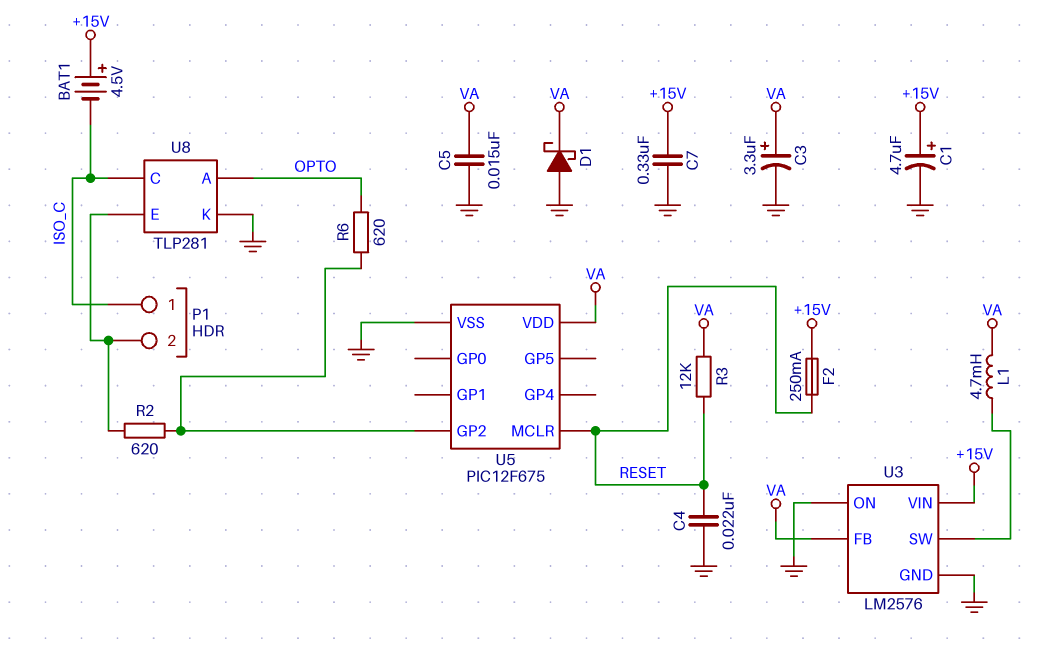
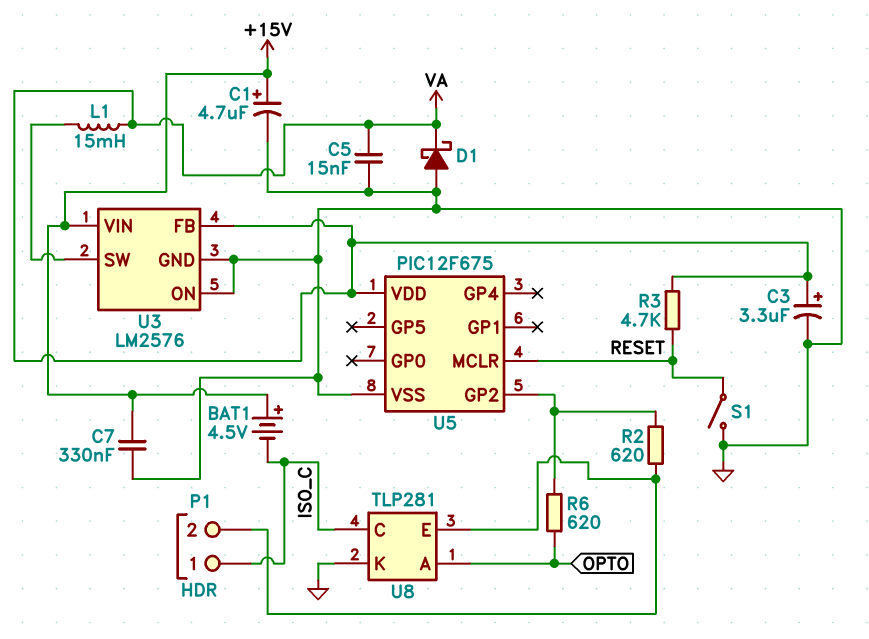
C4: 22nF (GND, RESET) -> none
F2: 250mA (+15V, RESET) -> none
L1: 4.7mH (U3/SW, VA) -> 15mH (U3/SW, VA)
R3: 12k (RESET, VA) -> 4.7k (RESET, VA)
S1: none -> switch (GND, RESET)

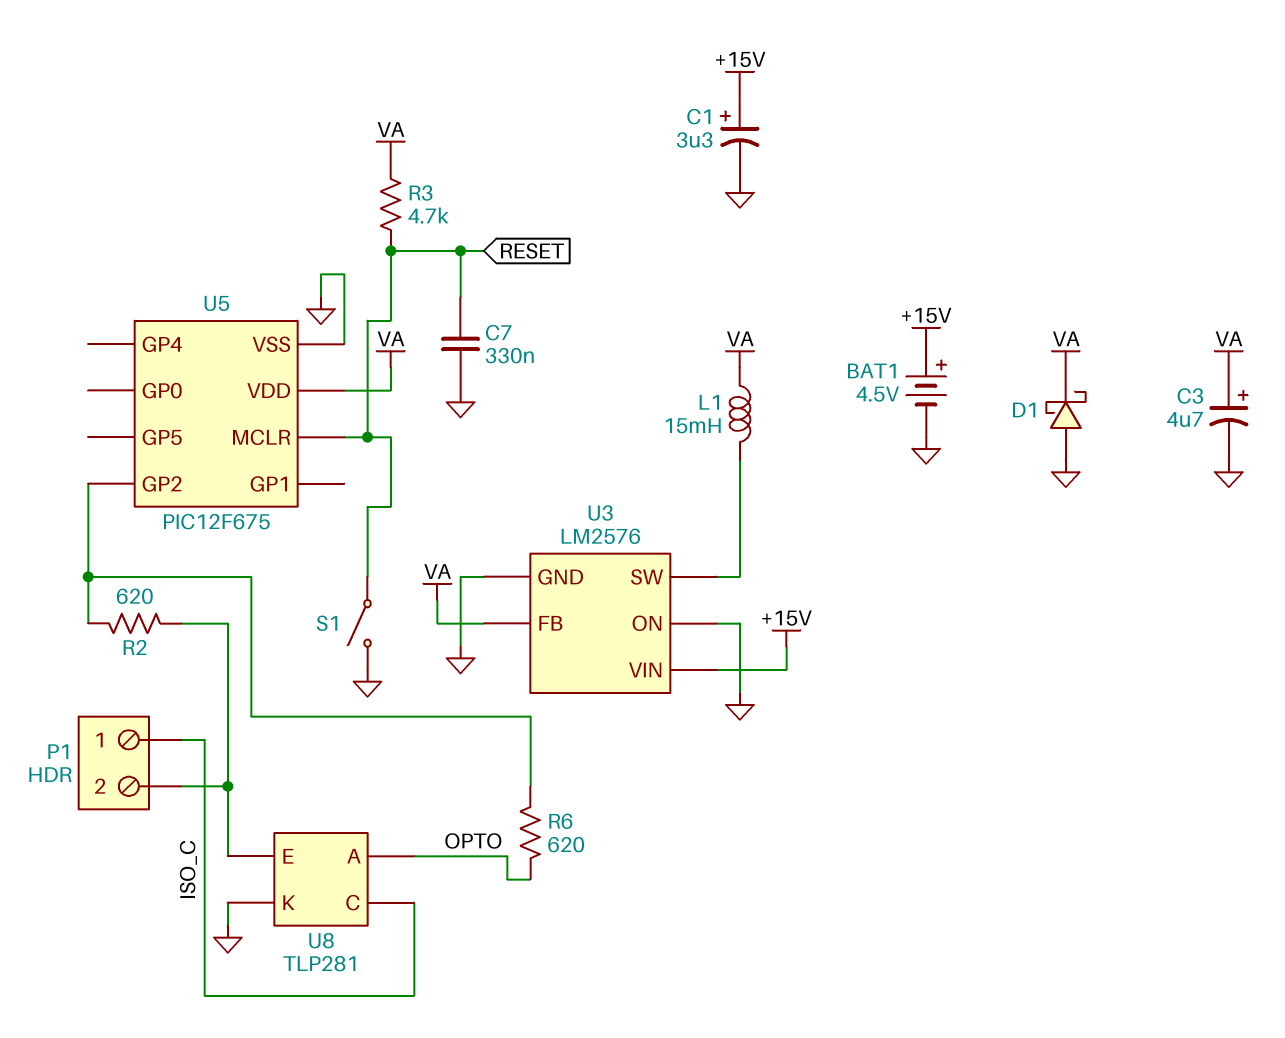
BAT1: 4.5V (plus +15V, minus ISO_C) -> 4.5V (plus +15V, minus GND)
C1: 4.7uF (plus +15V, minus GND) -> 3.3uF (plus +15V, minus GND)
C3: 3.3uF (plus VA, minus GND) -> 4.7uF (plus VA, minus GND)
C5: 15nF (GND, VA) -> none
C7: 330nF (+15V, GND) -> 330nF (GND, RESET)

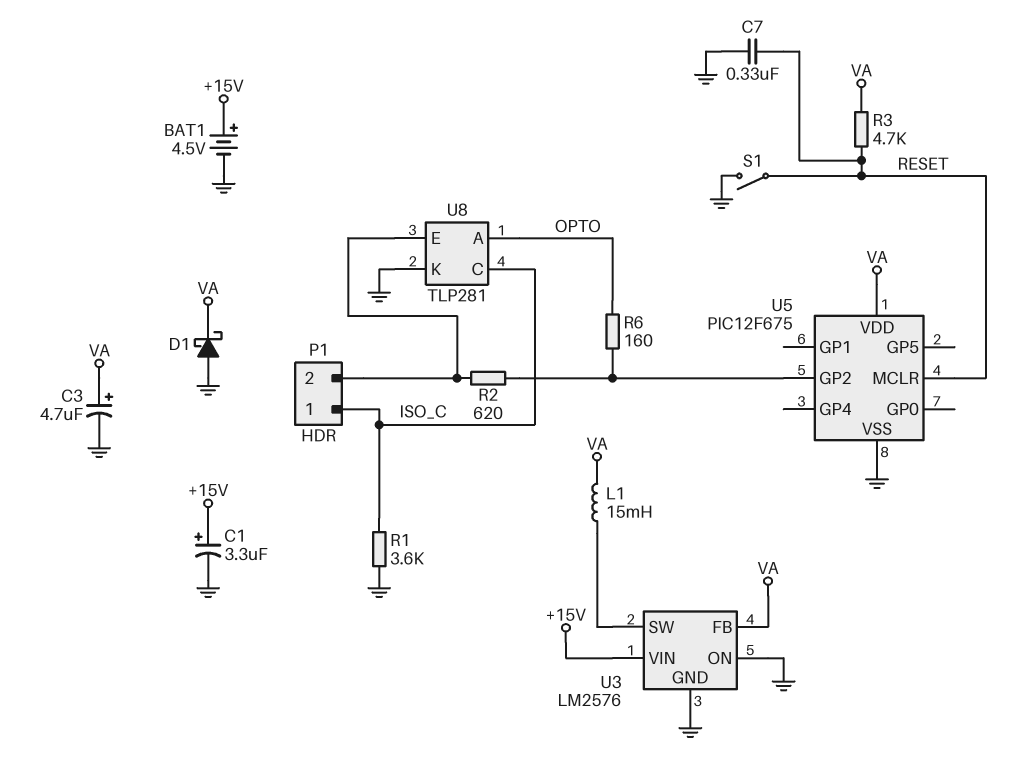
R1: none -> 3.6k (GND, ISO_C)
R6: 620 (OPTO, U5/GP2) -> 160 (OPTO, U5/GP2)

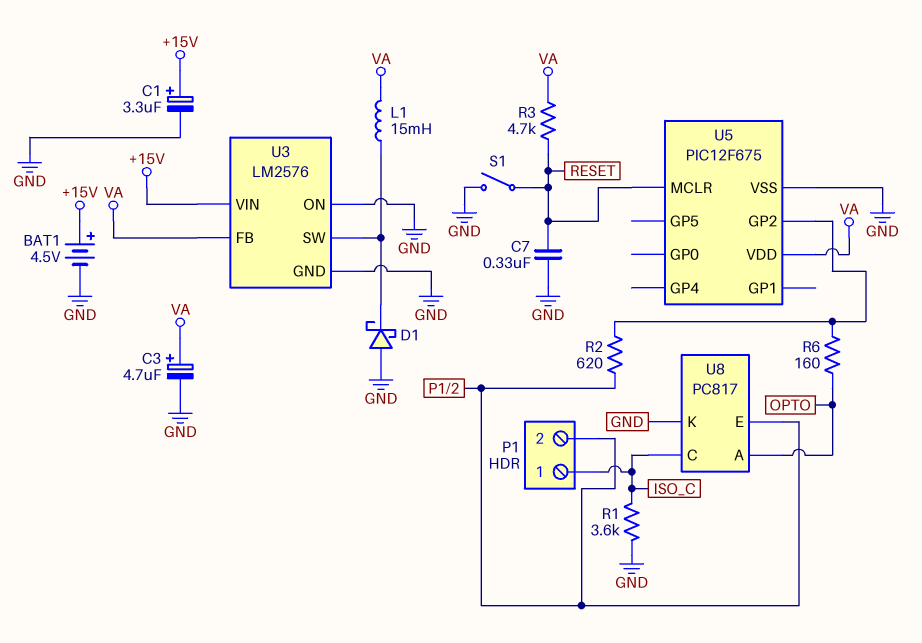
D1: schottky (A GND, K VA) -> schottky (A GND, K U3/SW)
U8: TLP281 -> PC817

